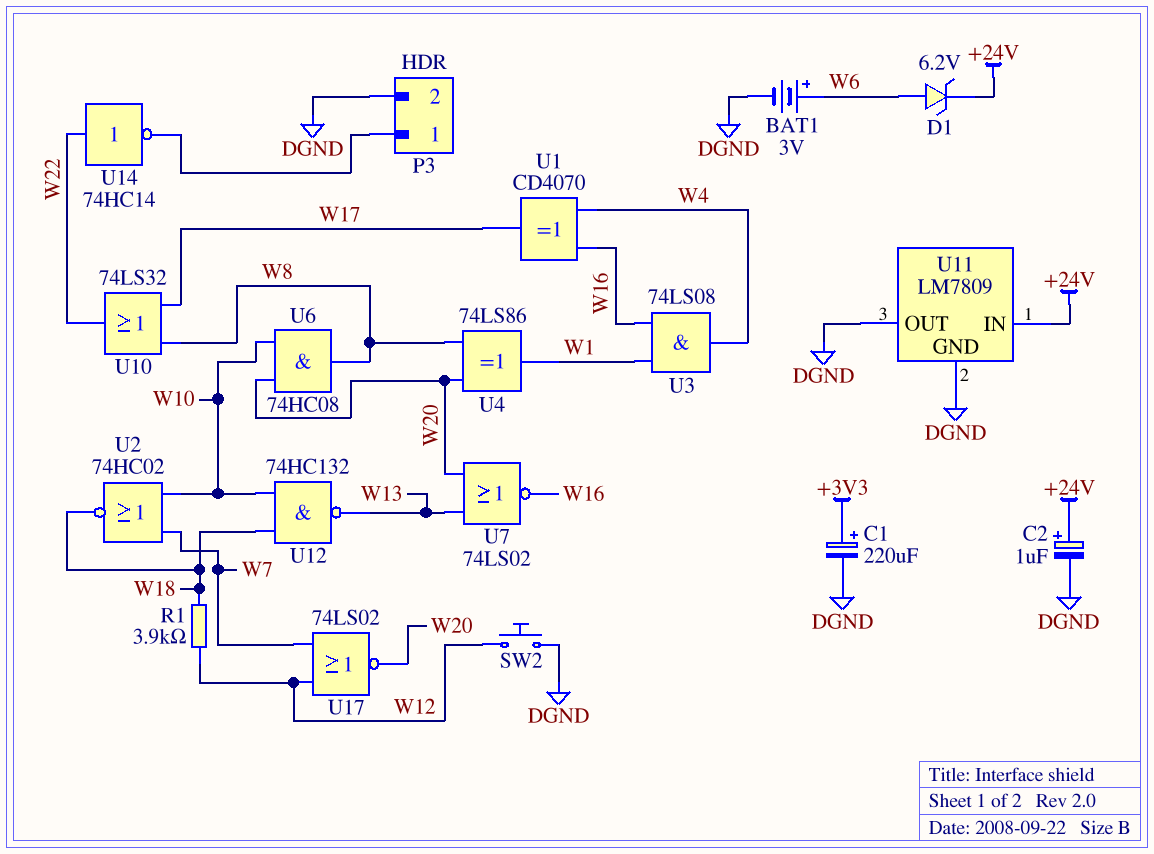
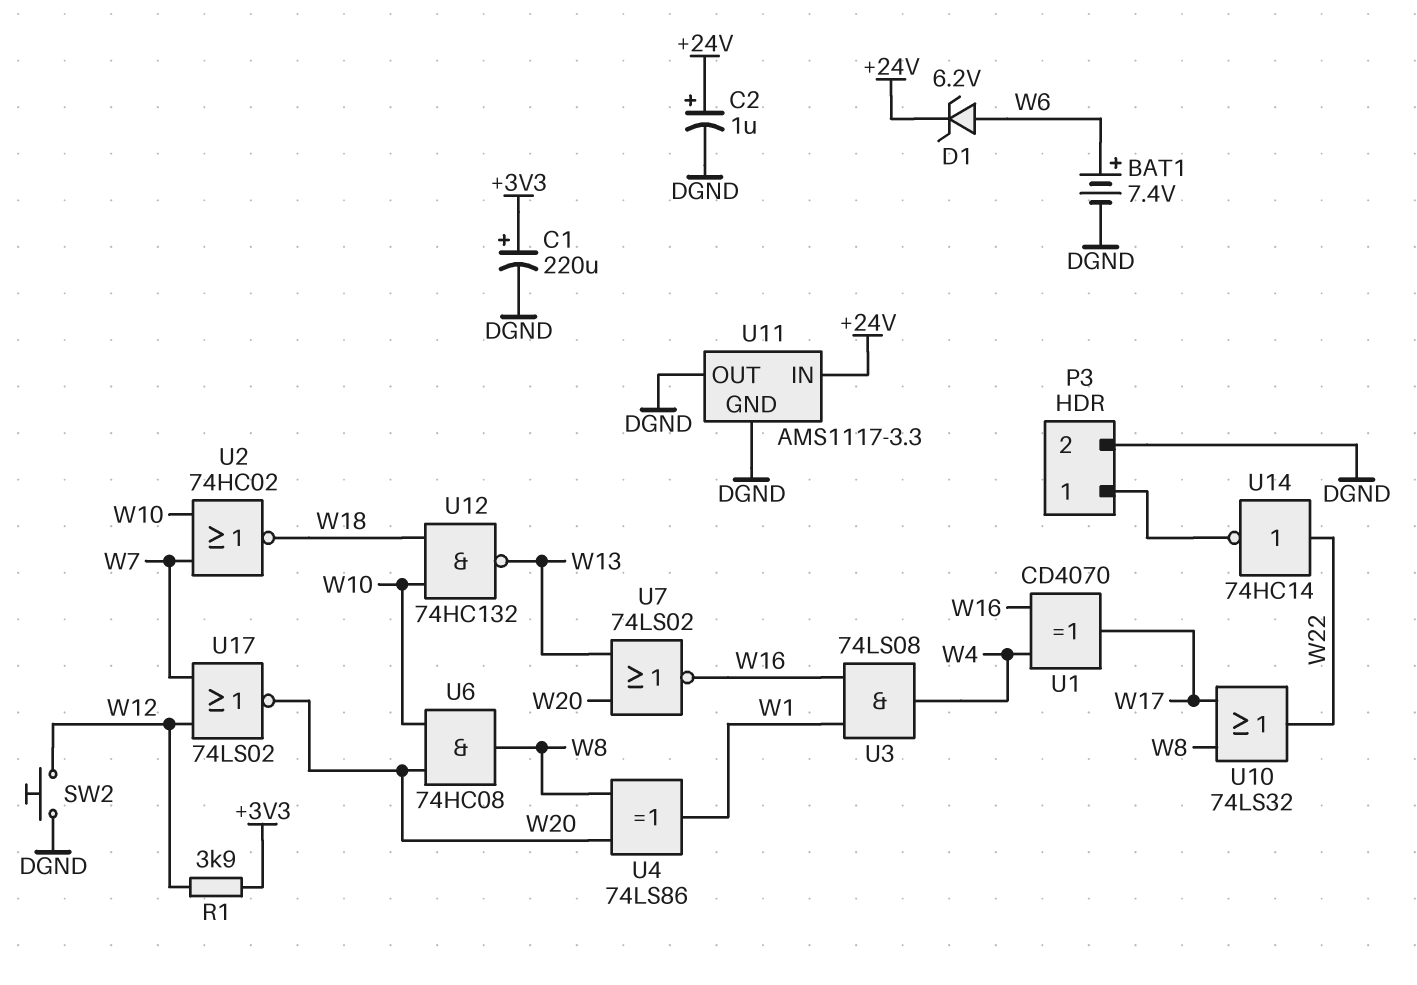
BAT1: 3V (plus W6, minus DGND) -> 7.4V (plus W6, minus DGND)
R1: 3.9k (W12, W18) -> 3.9k (+3V3, W12)
U11: LM7809 -> AMS1117-3.3

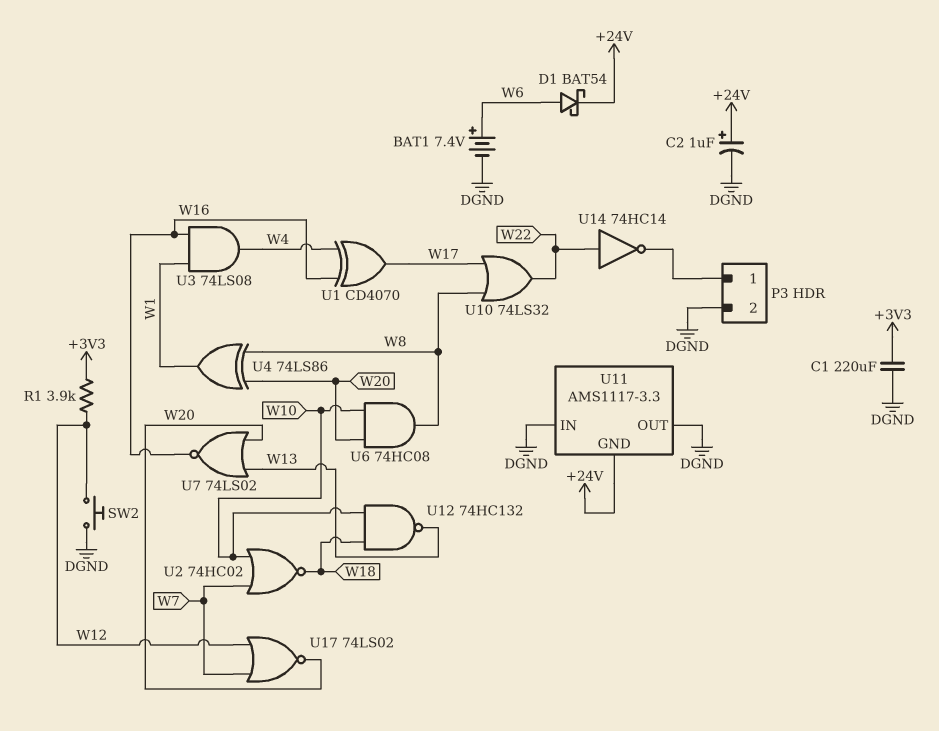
C1: 220uF (plus +3V3, minus DGND) -> 220uF (+3V3, DGND)
D1: zener 6.2V (A W6, K +24V) -> schottky BAT54 (A W6, K +24V)
U11 pin GND: DGND -> +24V
U11 pin IN: +24V -> DGND

